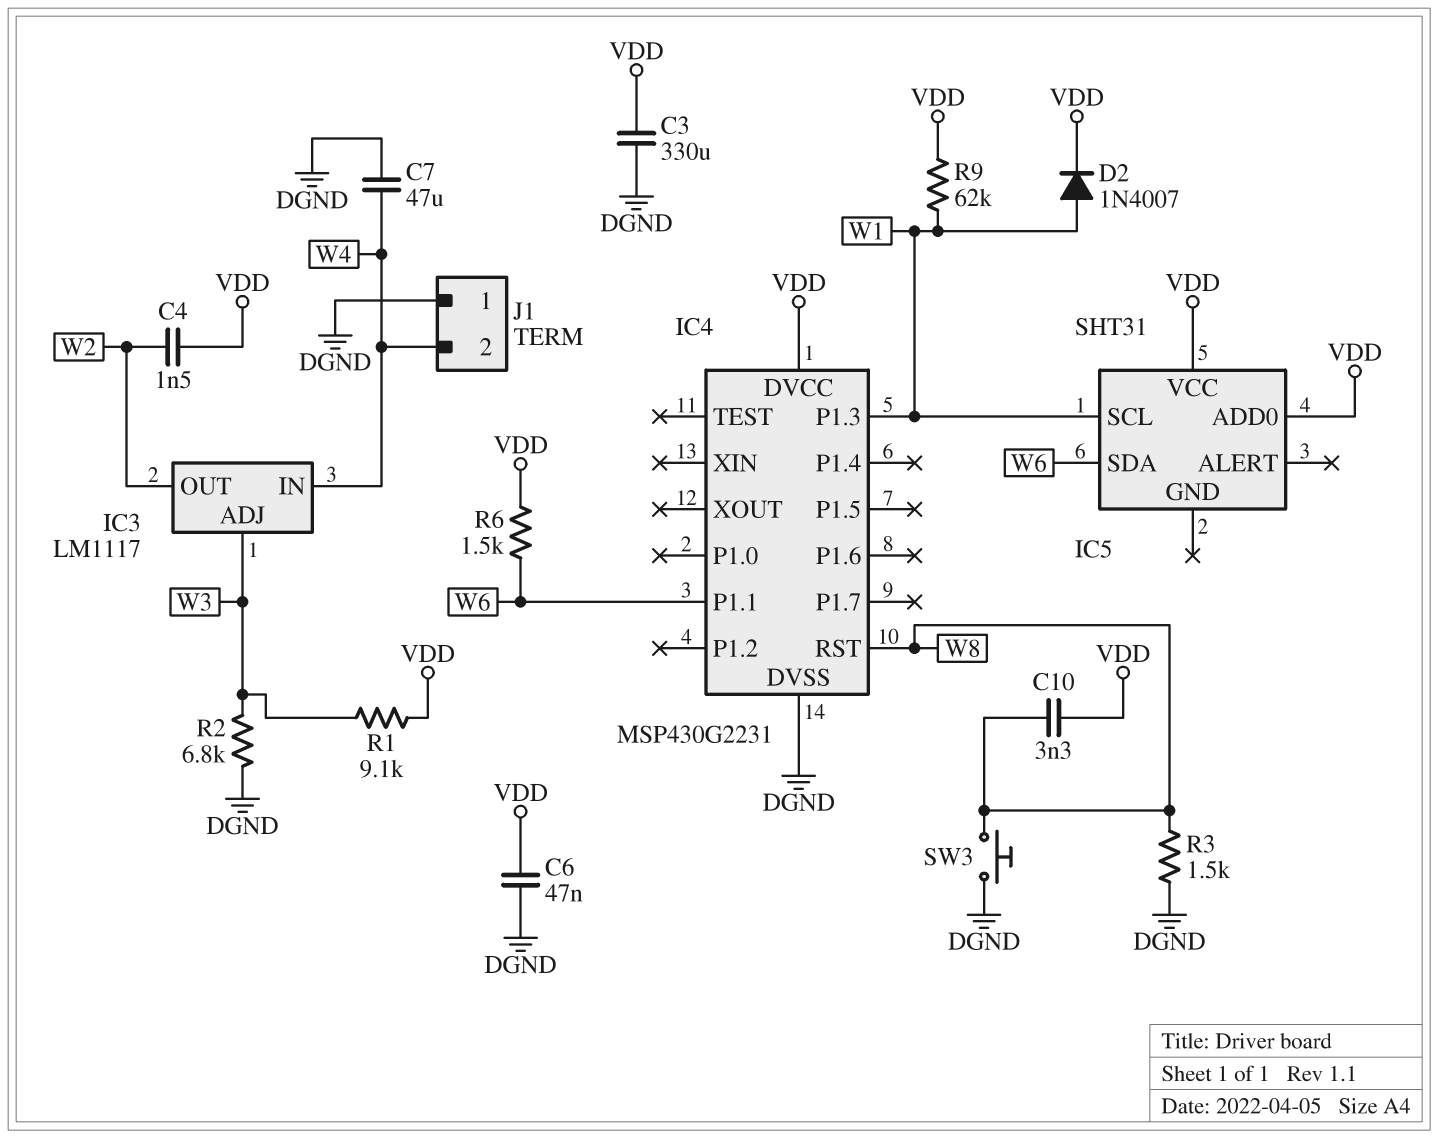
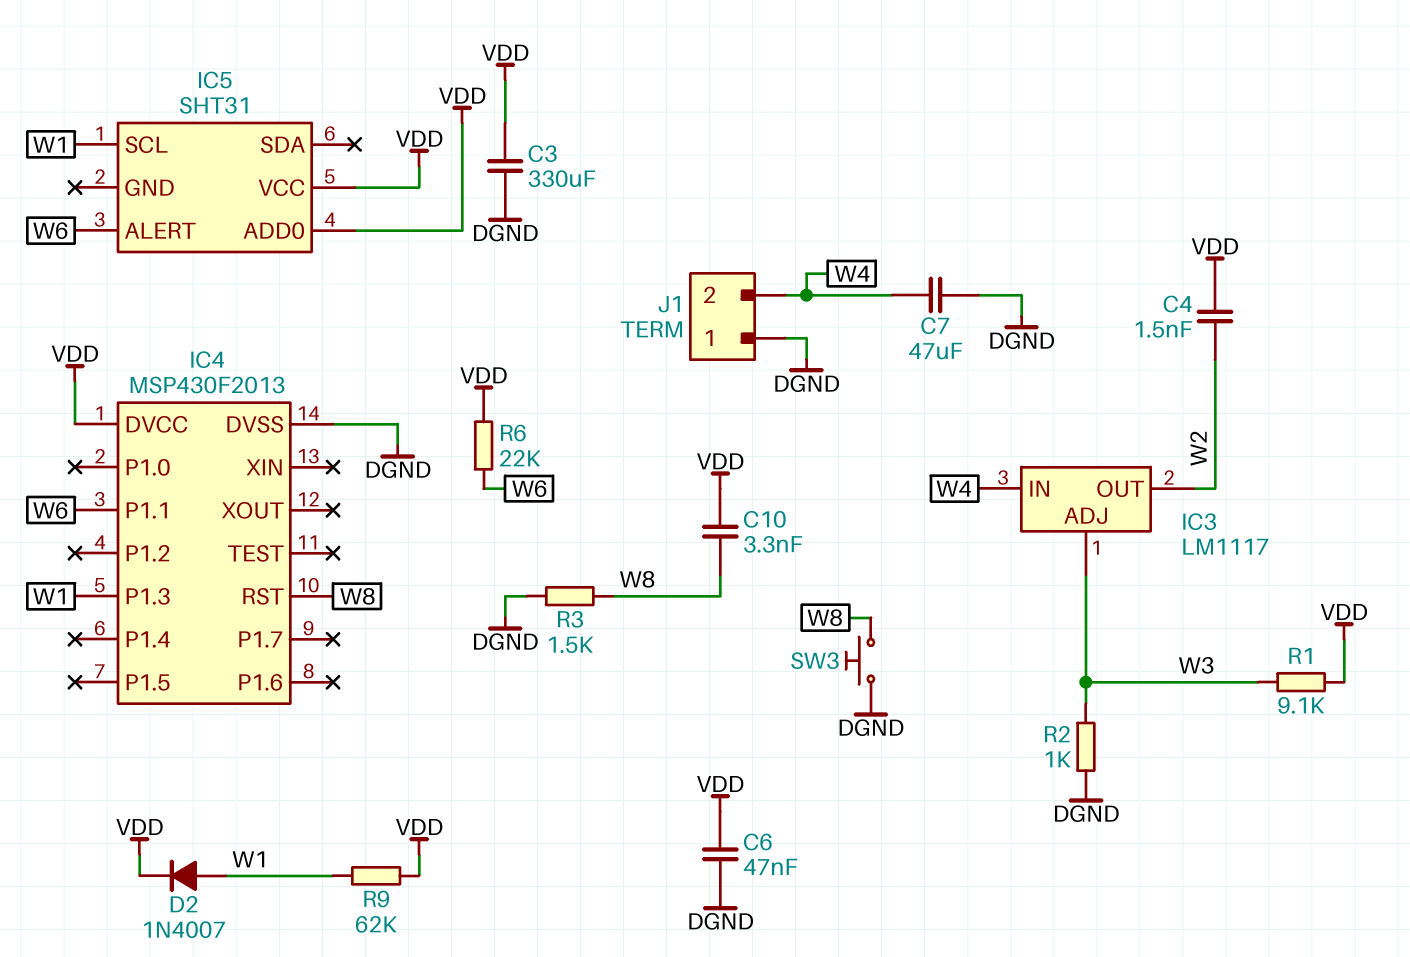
IC4: MSP430G2231 -> MSP430F2013
IC5 pin ALERT: none -> W6
IC5 pin SDA: W6 -> none
R2: 6.8k (DGND, W3) -> 1k (DGND, W3)
R6: 1.5k (VDD, W6) -> 22k (VDD, W6)

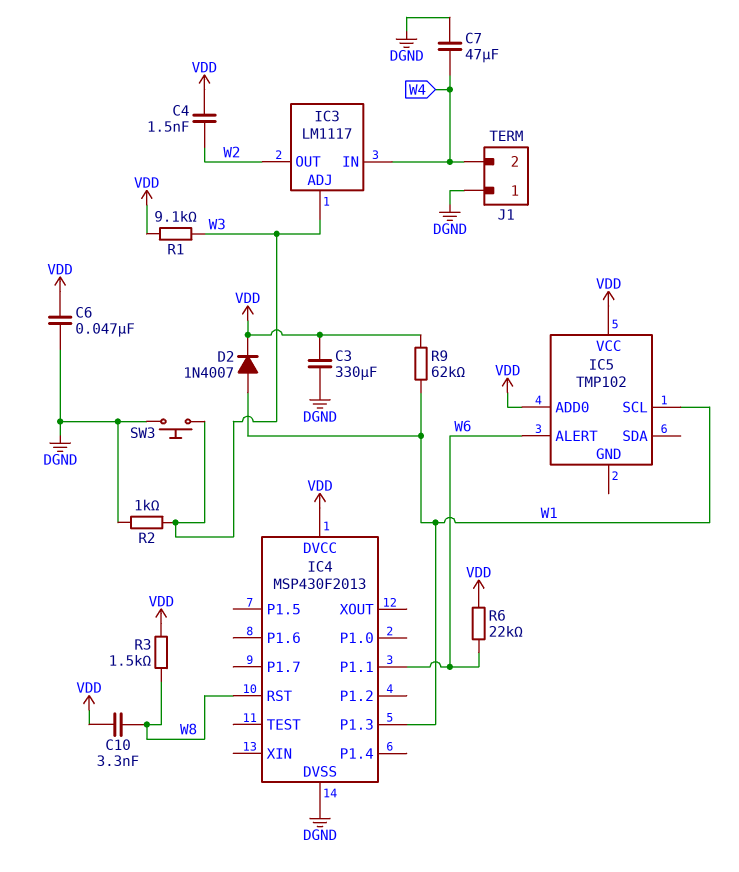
IC5: SHT31 -> TMP102
R3: 1.5k (DGND, W8) -> 1.5k (VDD, W8)
SW3: button (DGND, W8) -> button (DGND, W3)

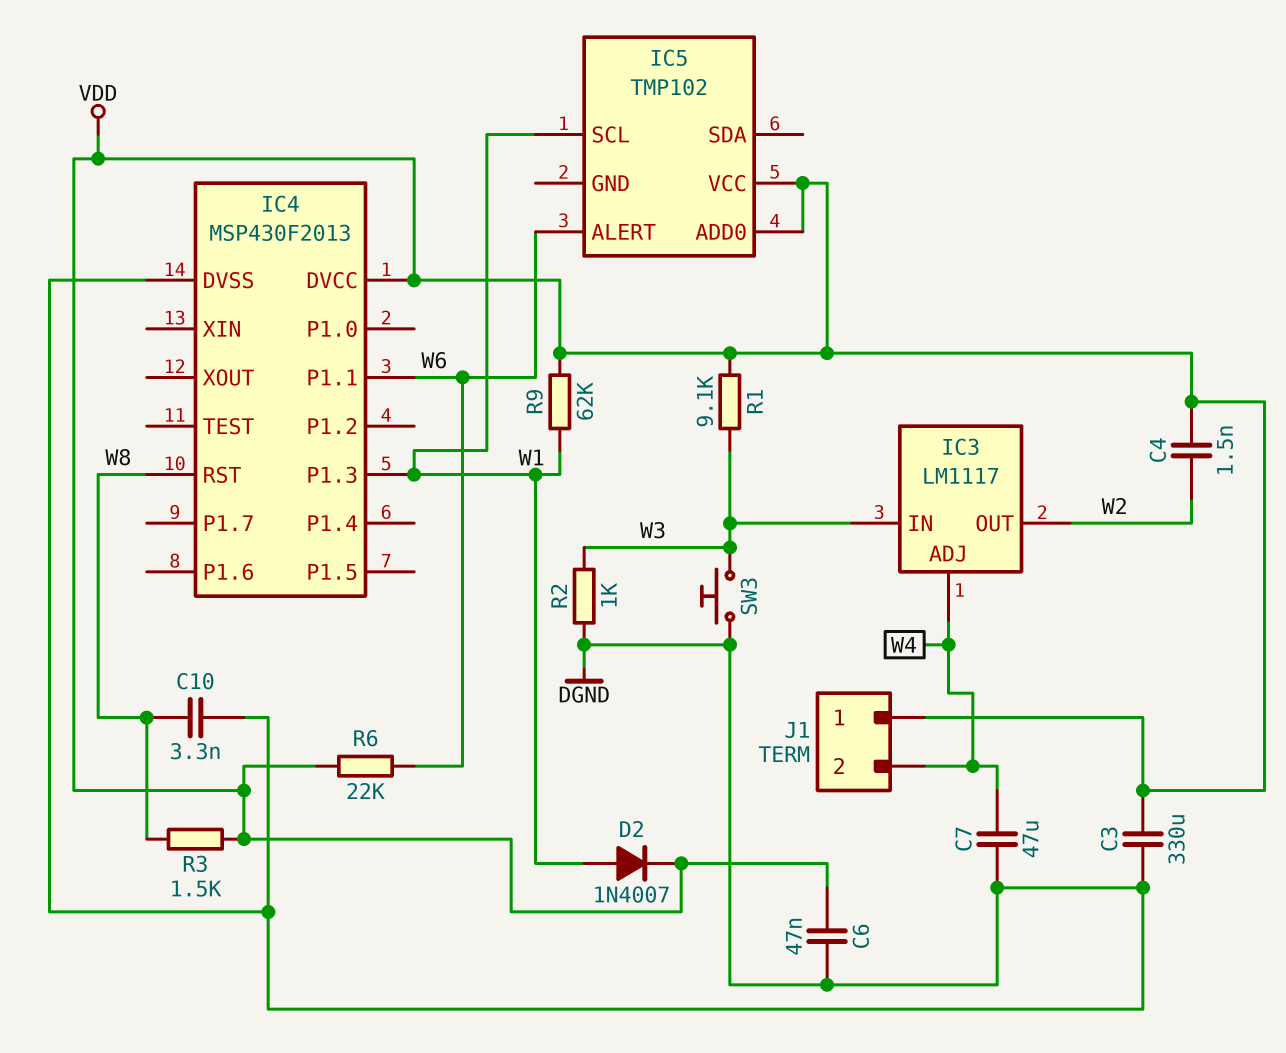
C10: 3.3nF (VDD, W8) -> 3.3nF (DGND, W8)
IC3 pin ADJ: W3 -> W4
IC3 pin IN: W4 -> W3
J1 pin 1: DGND -> VDD

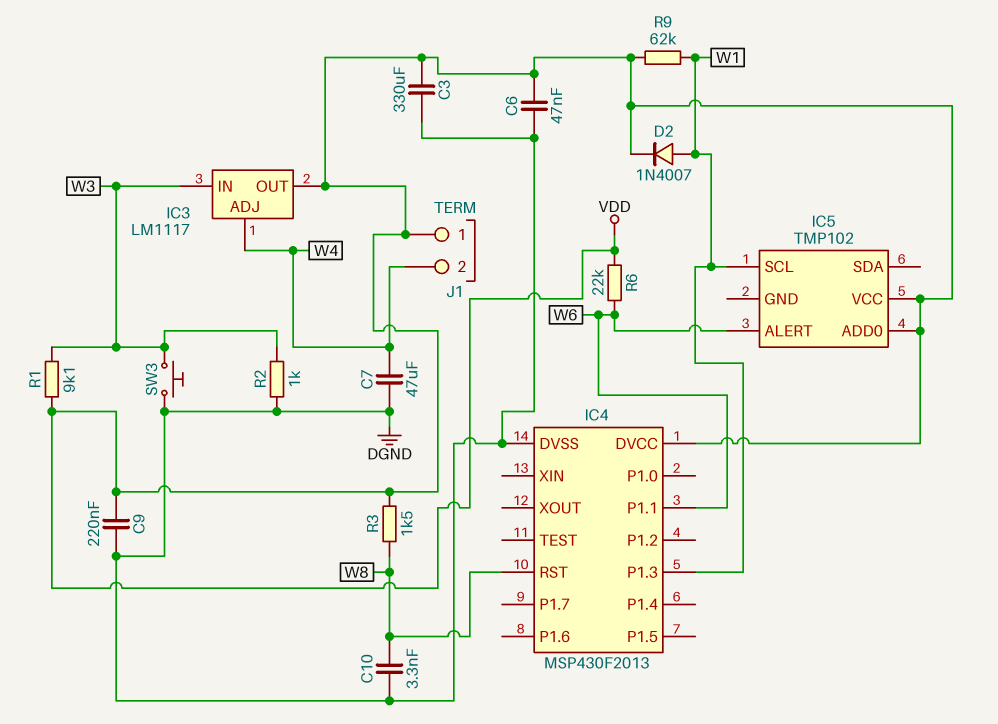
C4: 1.5nF (VDD, W2) -> none
C9: none -> 220nF (DGND, VDD)
IC3 pin OUT: W2 -> VDD

